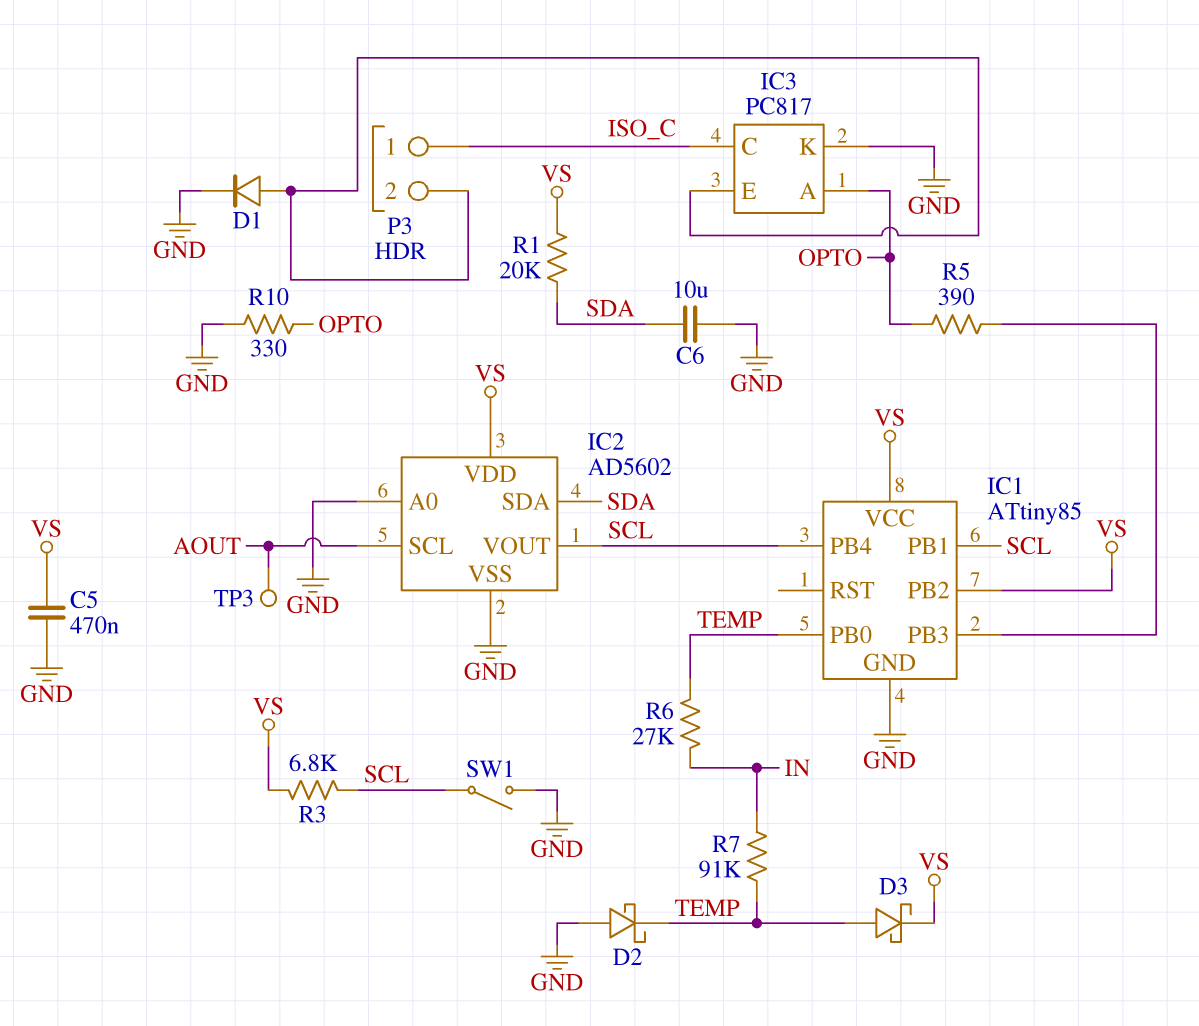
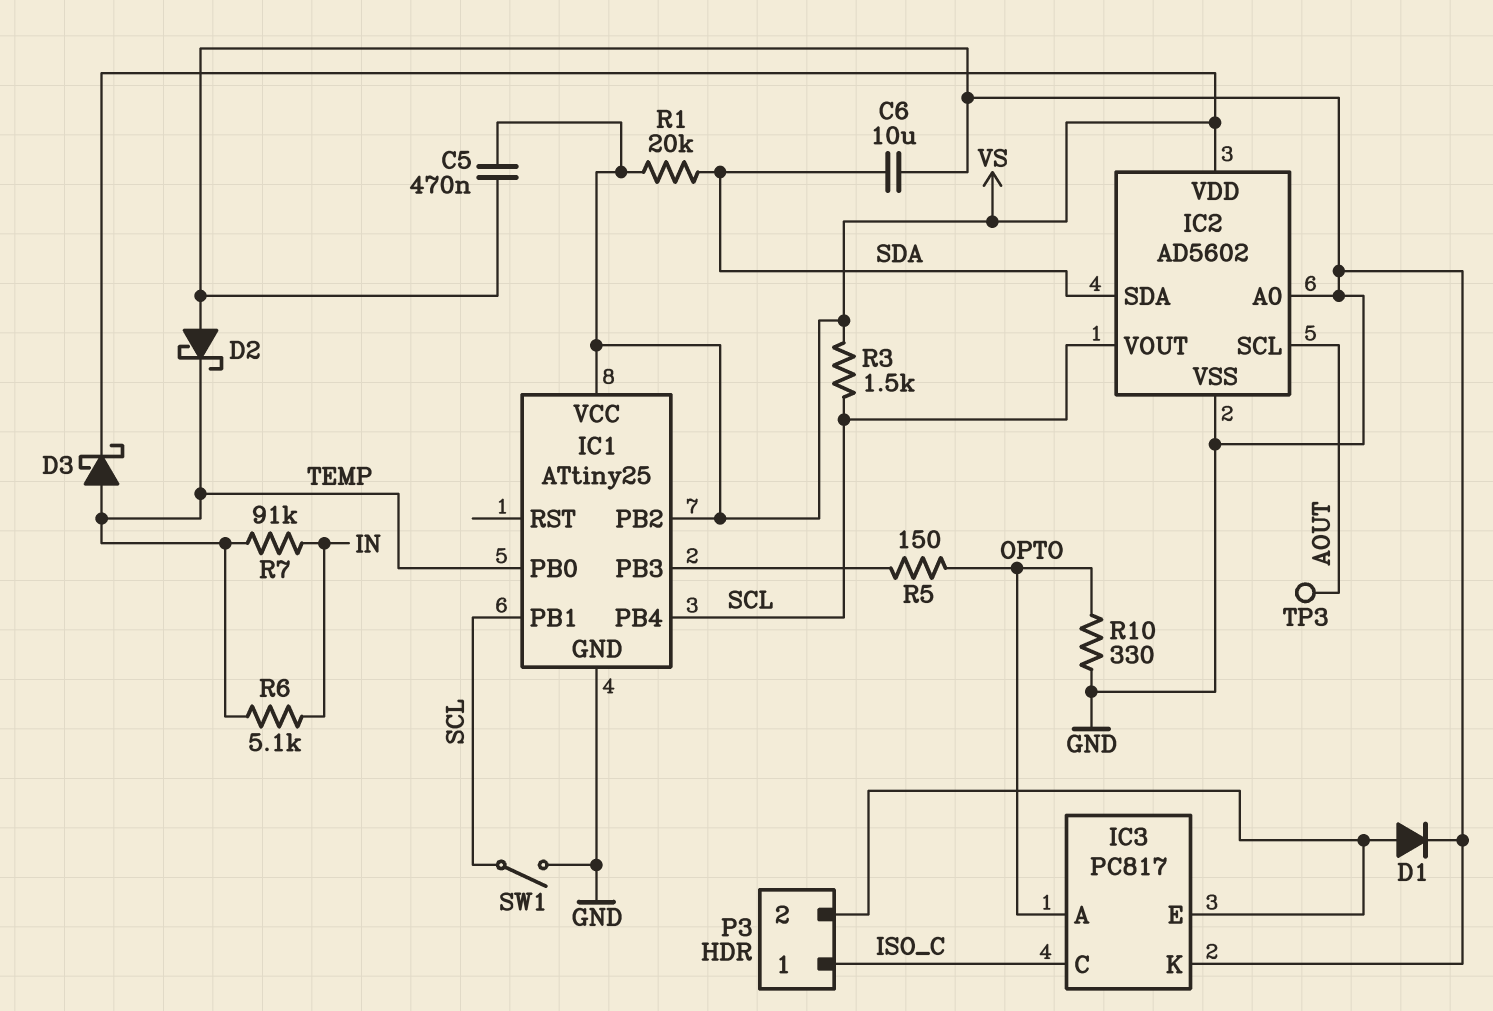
IC1: ATtiny85 -> ATtiny25
R3: 6.8k (SCL, VS) -> 1.5k (SCL, VS)
R5: 390 (IC1/PB3, OPTO) -> 150 (IC1/PB3, OPTO)
R6: 27k (IN, TEMP) -> 5.1k (IN, TEMP)

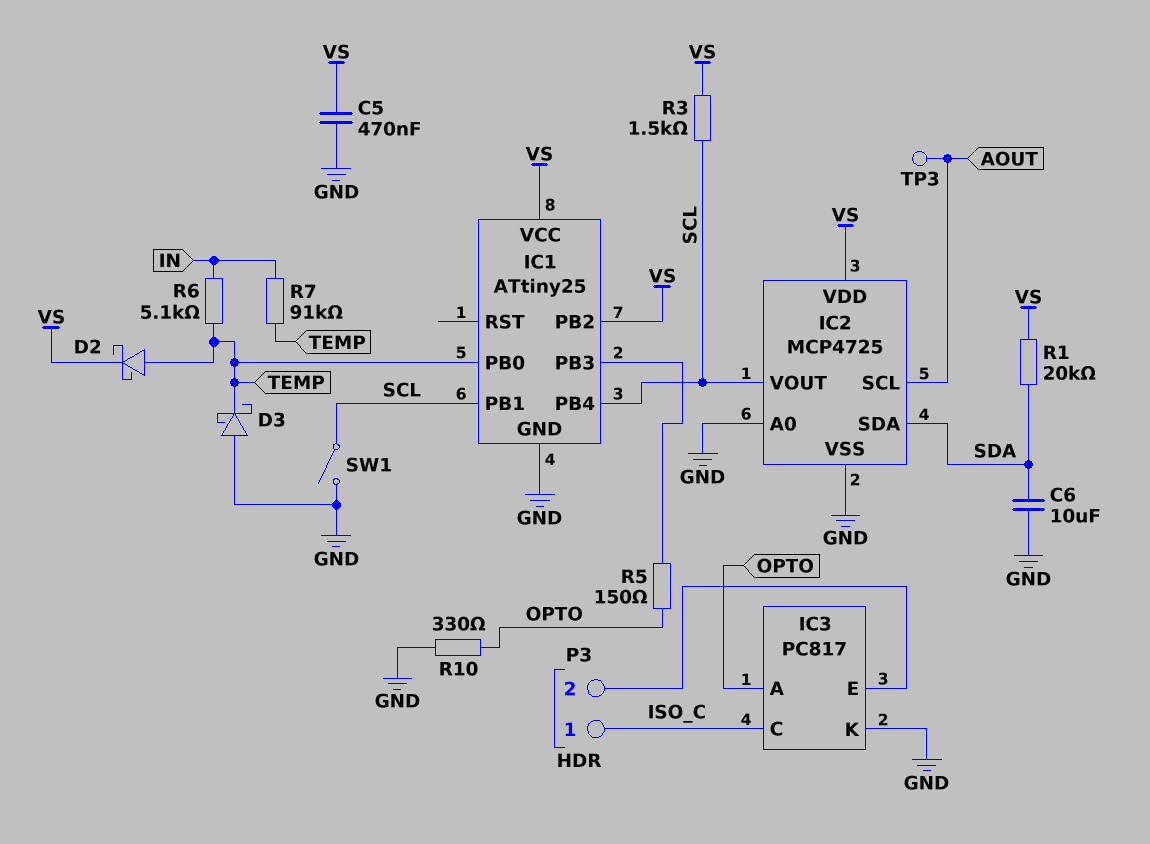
D1: diode (A IC3/E, K GND) -> none
D2: schottky (A GND, K TEMP) -> schottky (A TEMP, K VS)
D3: schottky (A TEMP, K VS) -> schottky (A GND, K TEMP)
IC2: AD5602 -> MCP4725

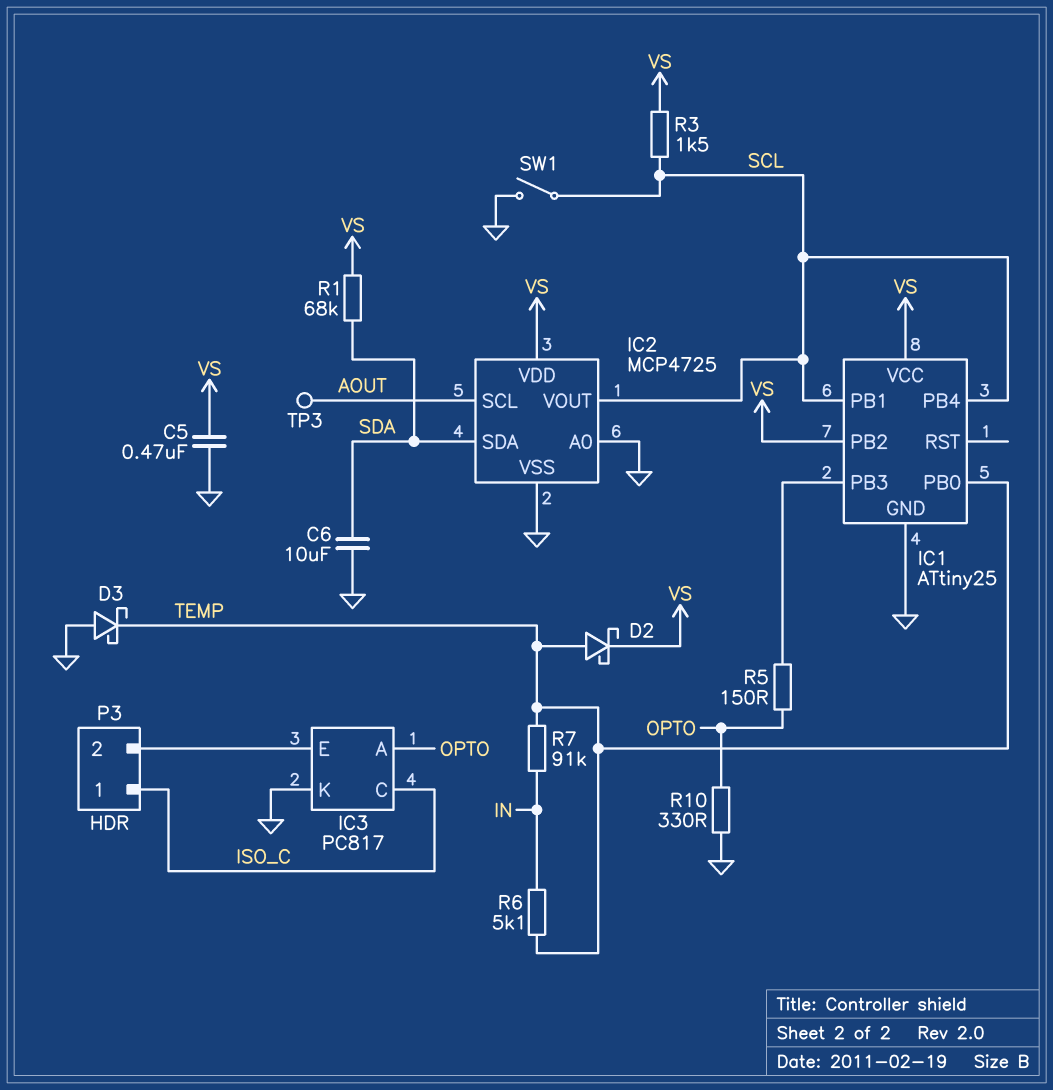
R1: 20k (SDA, VS) -> 68k (SDA, VS)

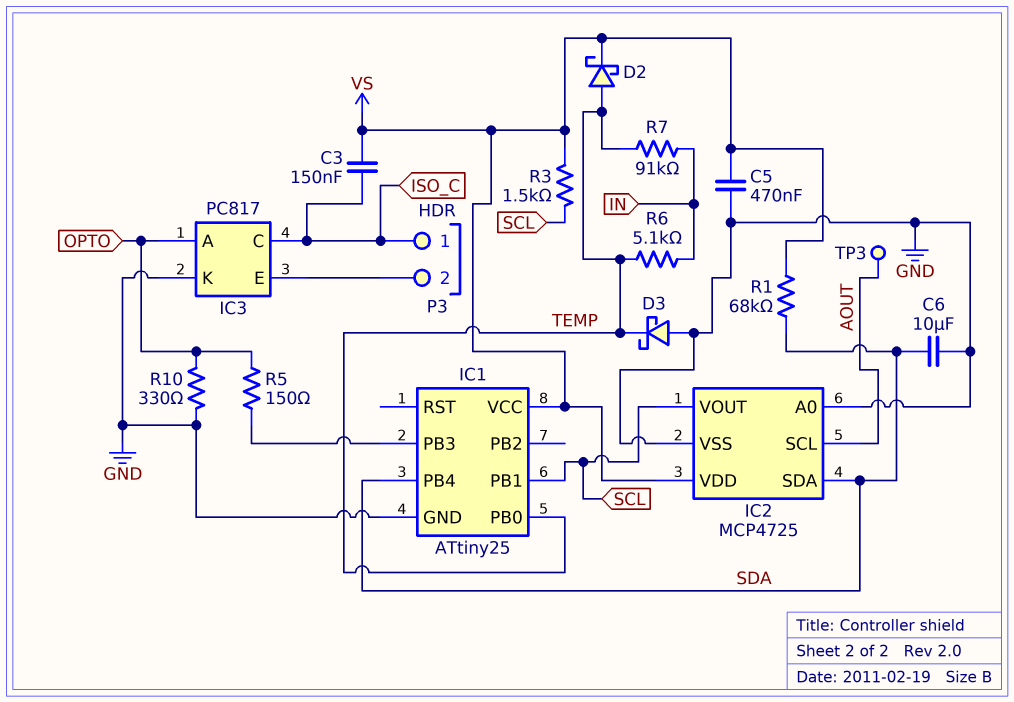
C3: none -> 150nF (ISO_C, VS)
IC1 pin PB2: VS -> none
IC1 pin PB4: SCL -> SDA
SW1: switch (GND, SCL) -> none

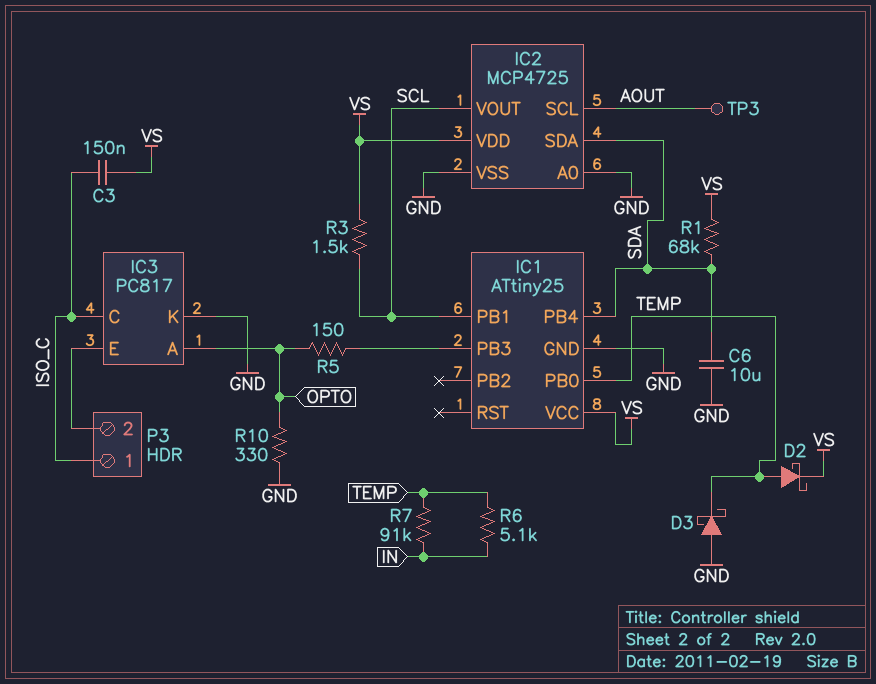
C5: 470nF (GND, VS) -> none

